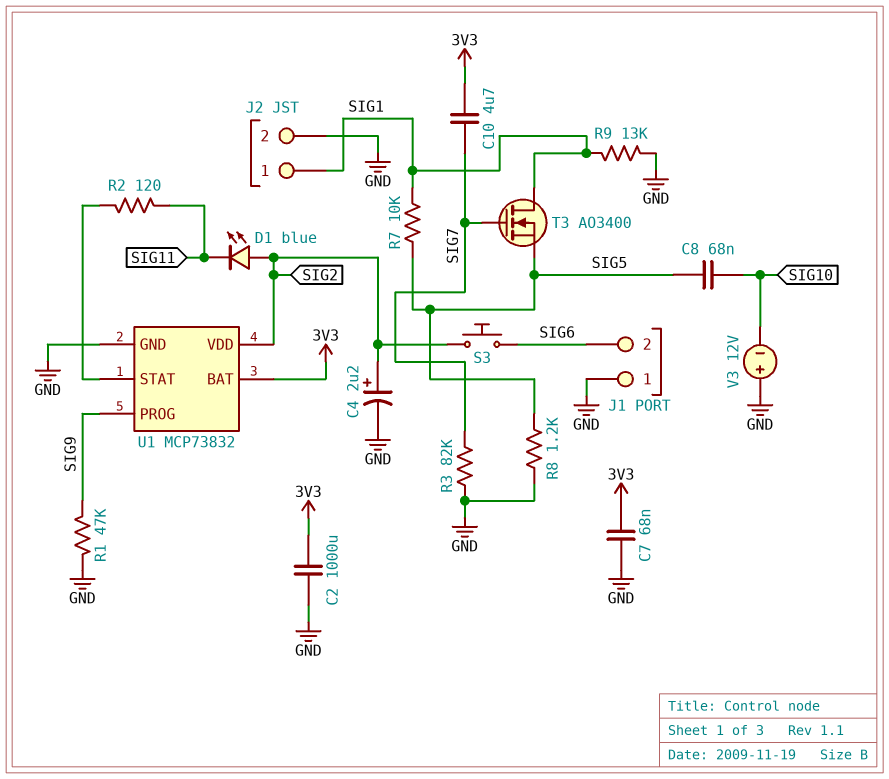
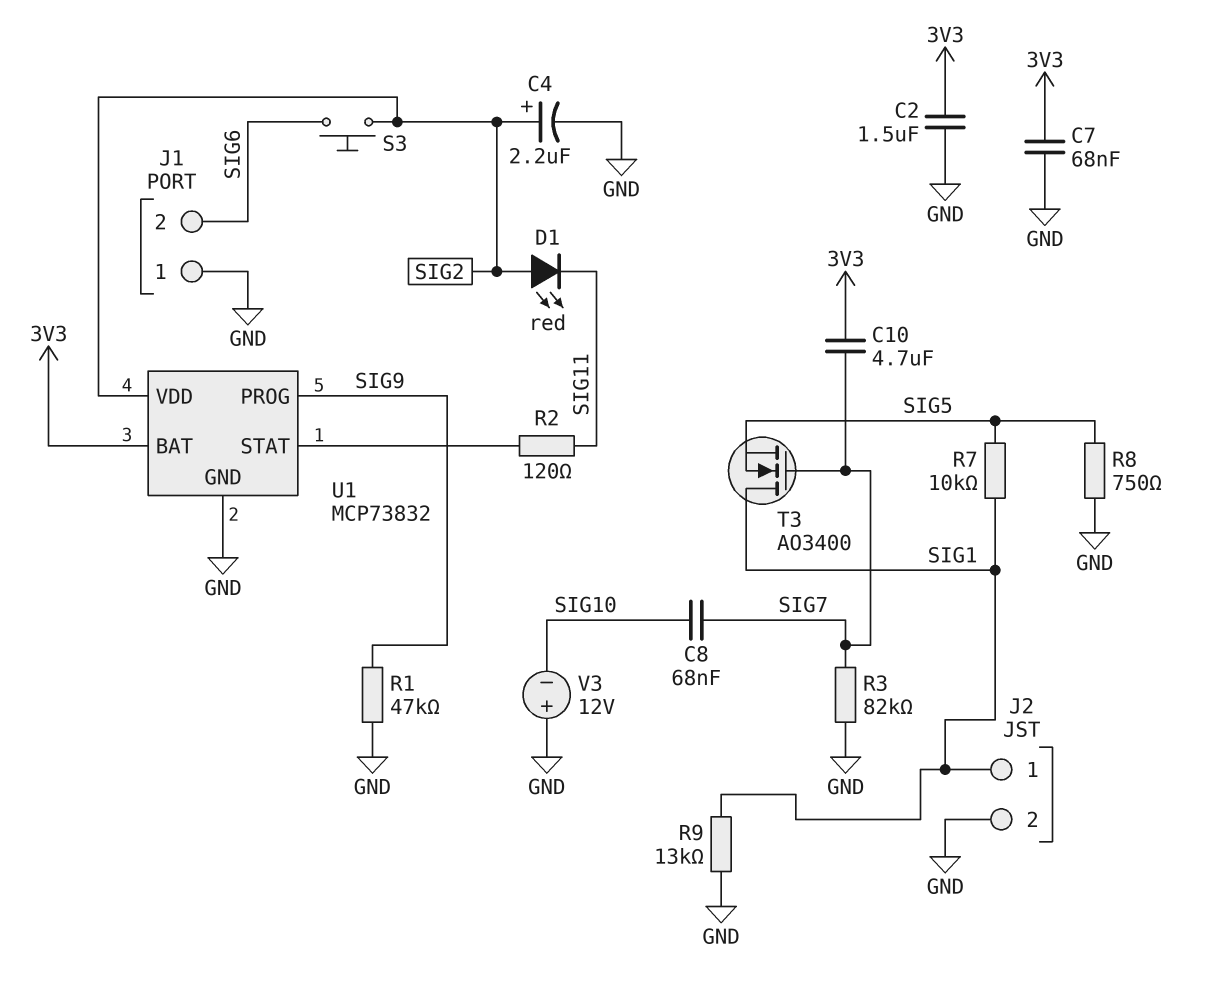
C2: 1000uF (3V3, GND) -> 1.5uF (3V3, GND)
C8: 68nF (SIG5, SIG10) -> 68nF (SIG7, SIG10)
D1: LED blue (A SIG2, K SIG11) -> LED red (A SIG2, K SIG11)
R8: 1.2k (GND, SIG5) -> 750 (GND, SIG5)

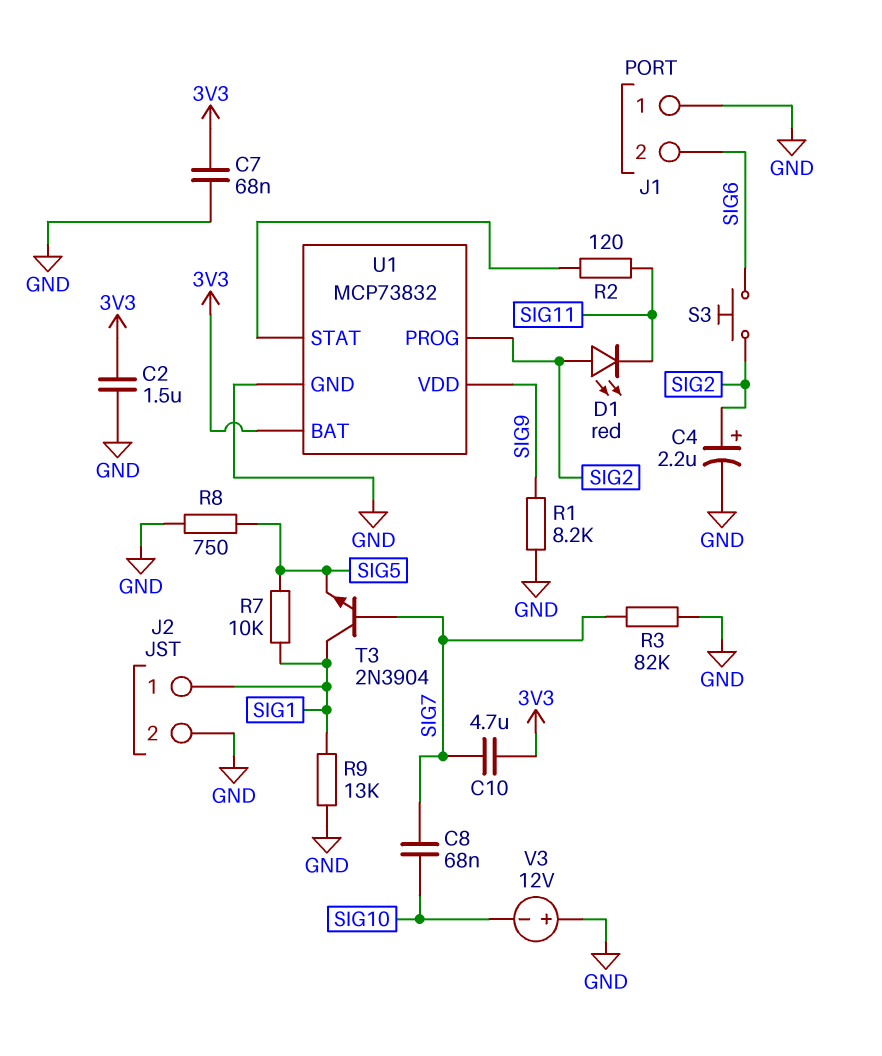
R1: 47k (GND, SIG9) -> 8.2k (GND, SIG9)
T3: NMOS AO3400 (G SIG7, D SIG1, S SIG5) -> NPN 2N3904 (B SIG7, C SIG1, E SIG5)
U1 pin PROG: SIG9 -> SIG2
U1 pin VDD: SIG2 -> SIG9

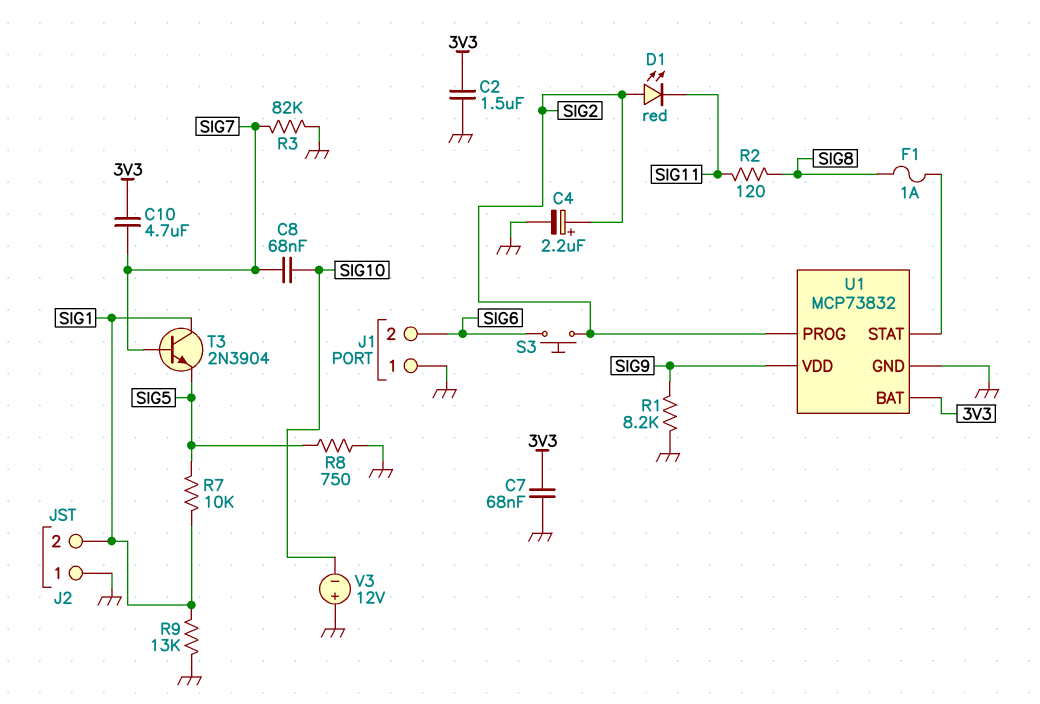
F1: none -> 1A (SIG8, U1/STAT)
J2 pin 1: SIG1 -> GND
J2 pin 2: GND -> SIG1
R2: 120 (SIG11, U1/STAT) -> 120 (SIG8, SIG11)

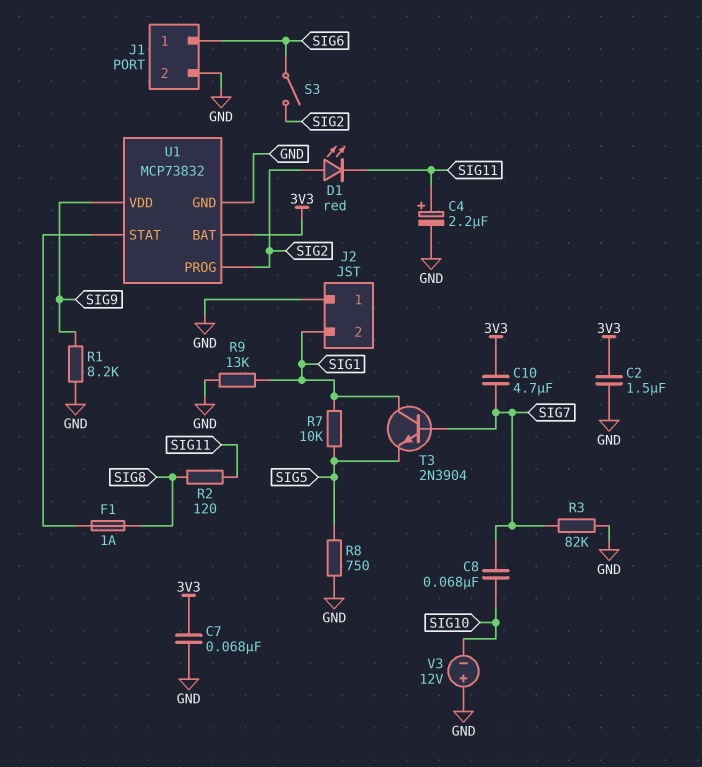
C4: 2.2uF (plus SIG2, minus GND) -> 2.2uF (plus SIG11, minus GND)
J1 pin 1: GND -> SIG6
J1 pin 2: SIG6 -> GND
S3: button (SIG2, SIG6) -> switch (SIG2, SIG6)

